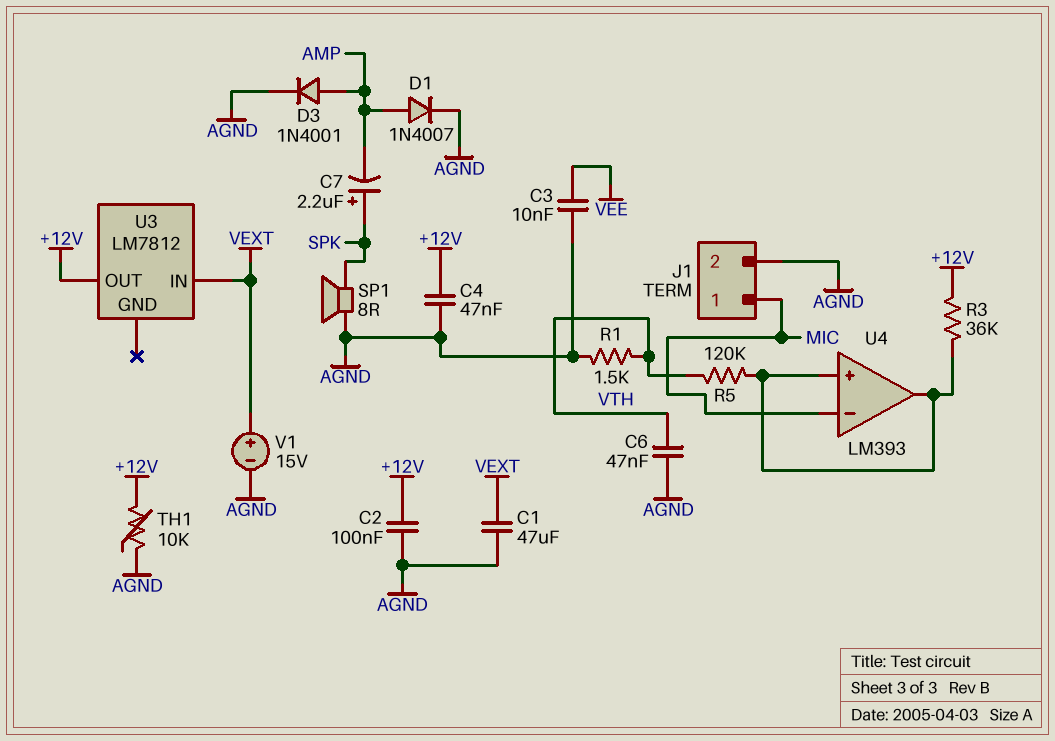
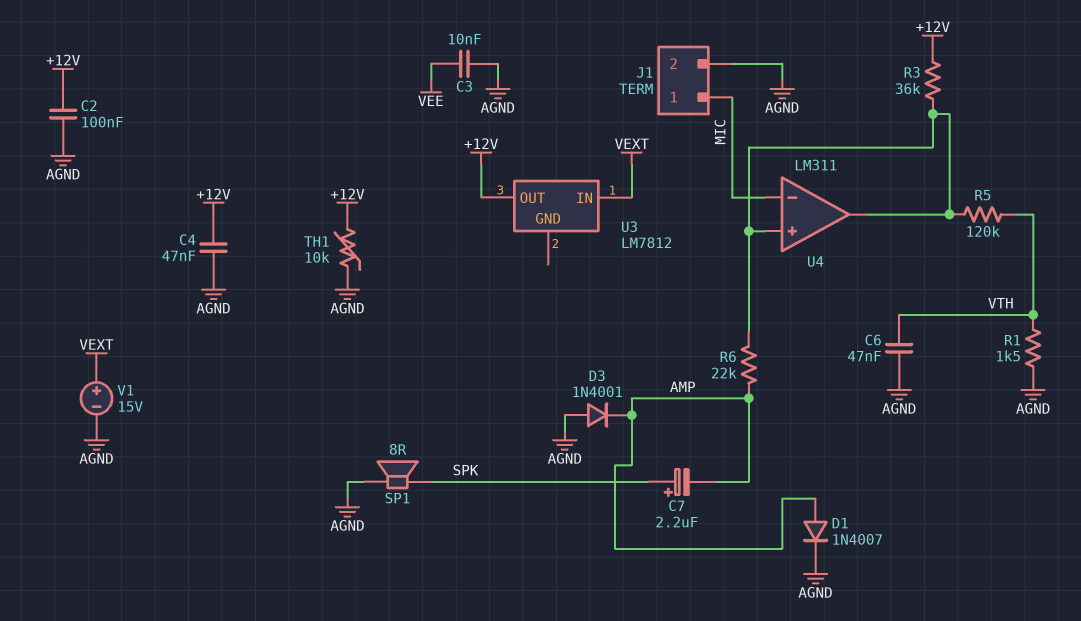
C1: 47uF (AGND, VEXT) -> none
D3: diode 1N4001 (A AMP, K AGND) -> diode 1N4001 (A AGND, K AMP)
R6: none -> 22k (AMP, U4/in+)
U4: LM393 -> LM311

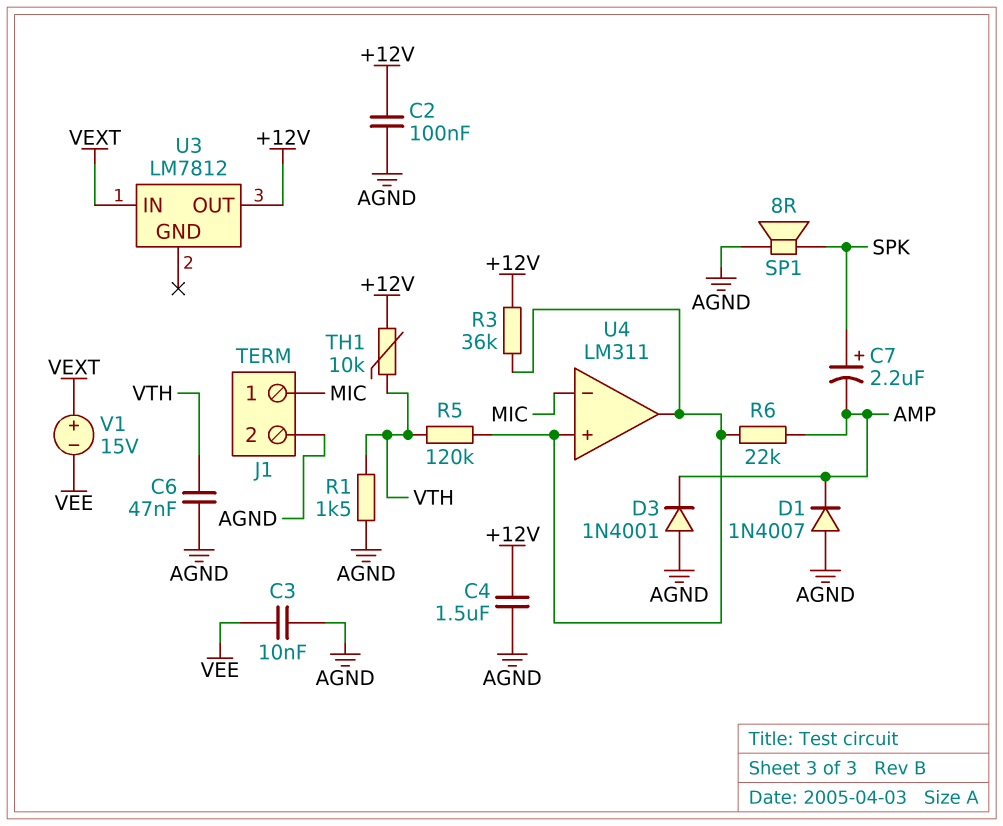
C4: 47nF (+12V, AGND) -> 1.5uF (+12V, AGND)
D1: diode 1N4007 (A AMP, K AGND) -> diode 1N4007 (A AGND, K AMP)
TH1: 10k (+12V, AGND) -> 10k (+12V, VTH)
V1: 15V (plus VEXT, minus AGND) -> 15V (plus VEXT, minus VEE)

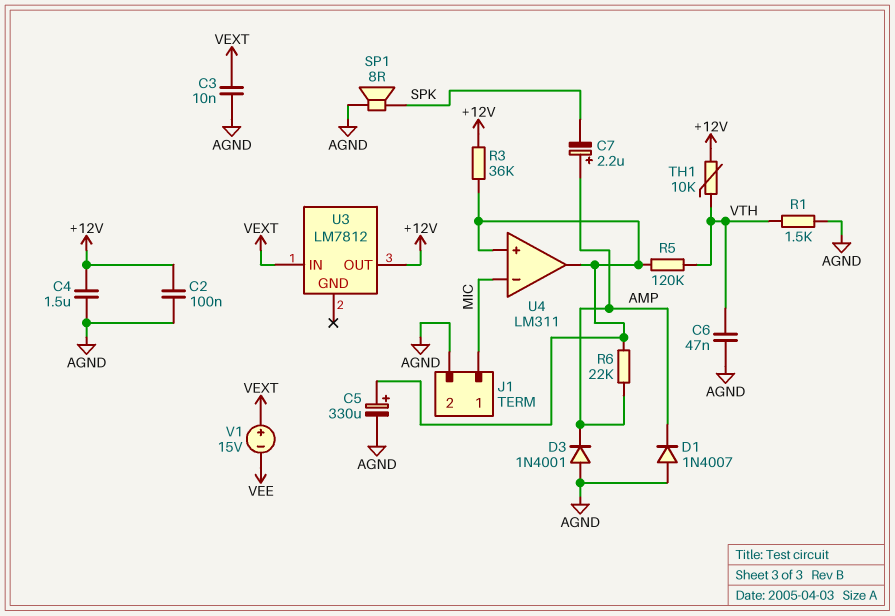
C3: 10nF (AGND, VEE) -> 10nF (AGND, VEXT)
C5: none -> 330uF (plus U4/in+, minus AGND)
C7: 2.2uF (plus SPK, minus AMP) -> 2.2uF (plus AMP, minus SPK)

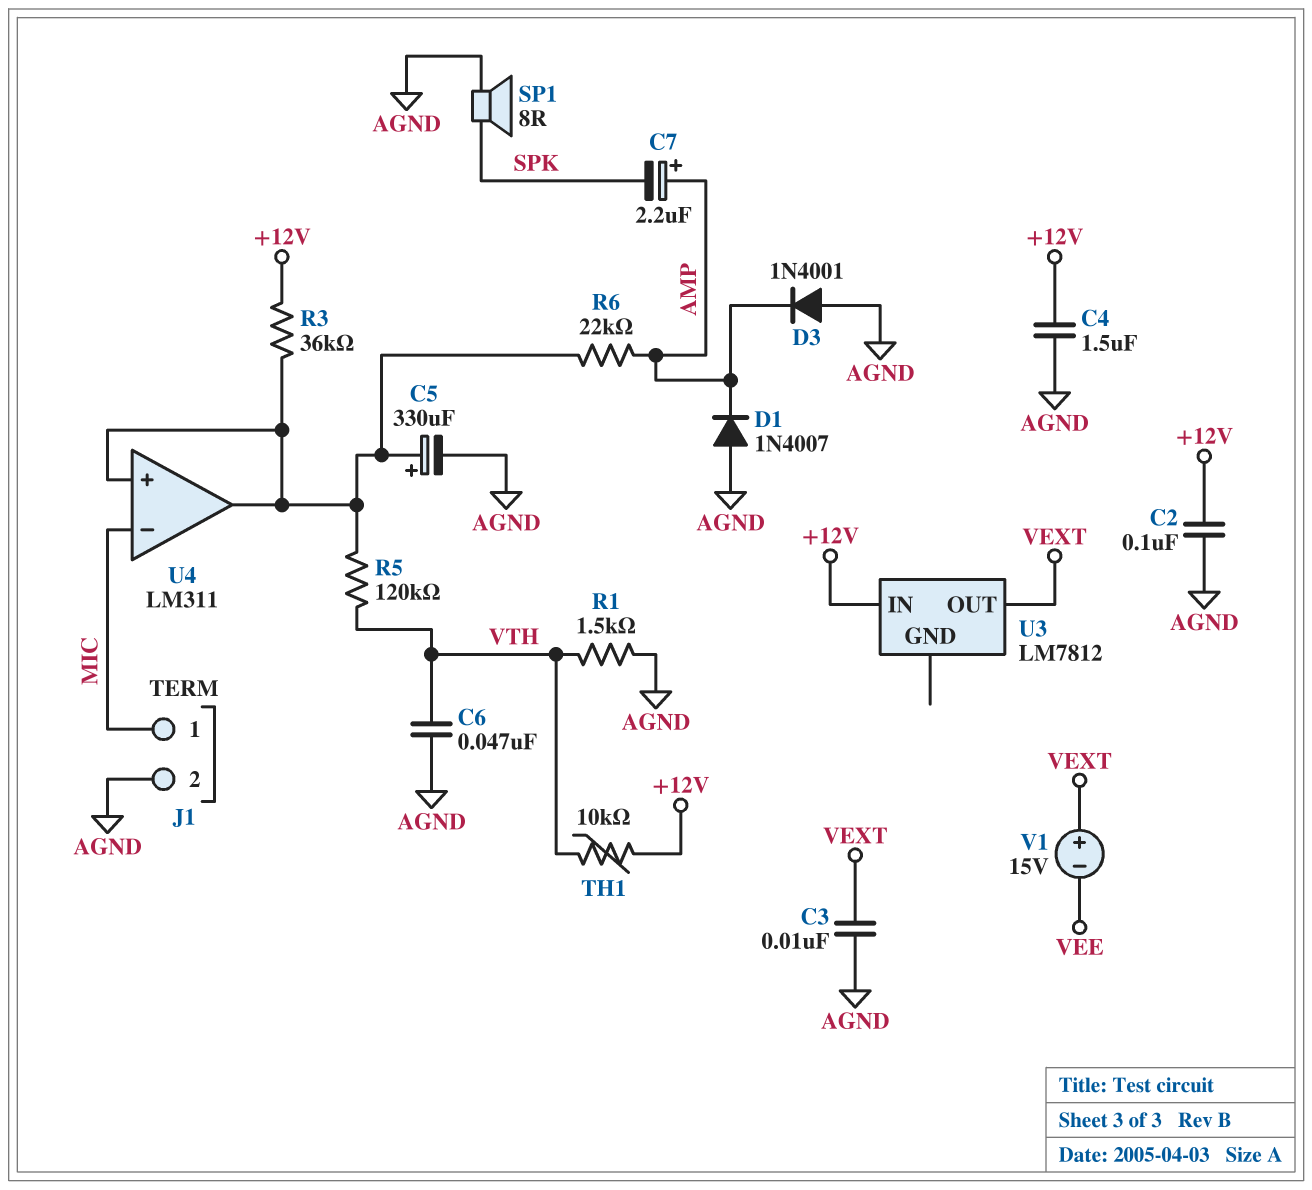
U3 pin IN: VEXT -> +12V
U3 pin OUT: +12V -> VEXT

